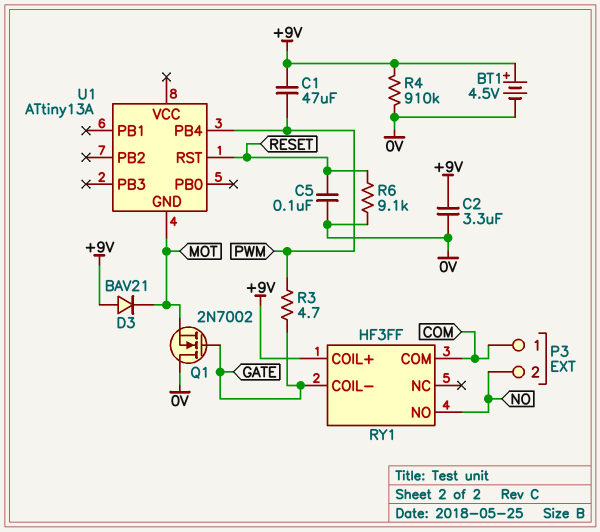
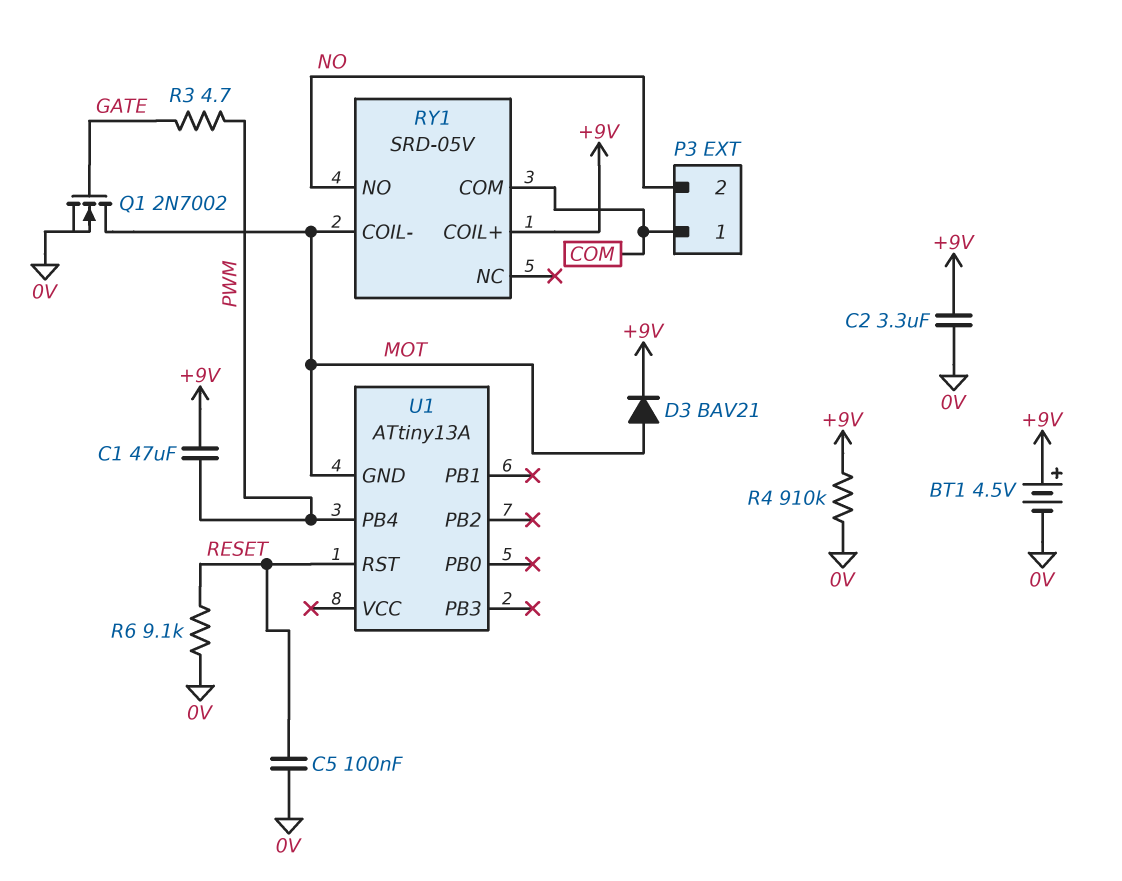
D3: diode BAV21 (A +9V, K MOT) -> diode BAV21 (A MOT, K +9V)
Q1: NMOS 2N7002 (G GATE, D 0V, S MOT) -> NMOS 2N7002 (G GATE, D MOT, S 0V)
RY1: HF3FF -> SRD-05V
RY1 pin COIL-: GATE -> MOT

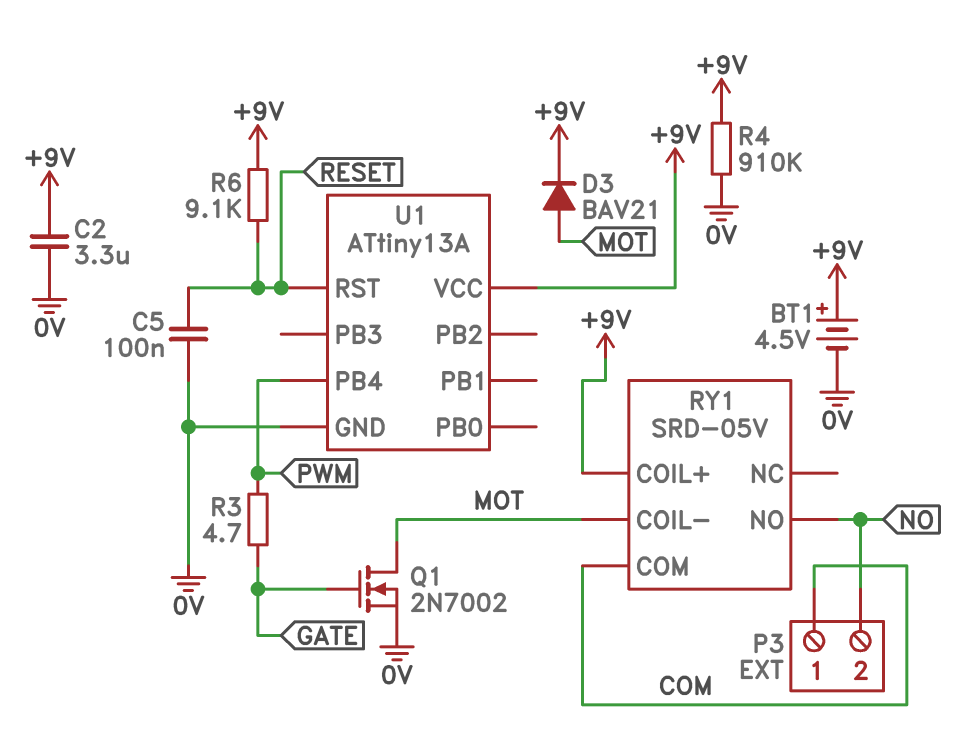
C1: 47uF (+9V, PWM) -> none
R6: 9.1k (0V, RESET) -> 9.1k (+9V, RESET)
U1 pin GND: MOT -> 0V
U1 pin VCC: none -> +9V

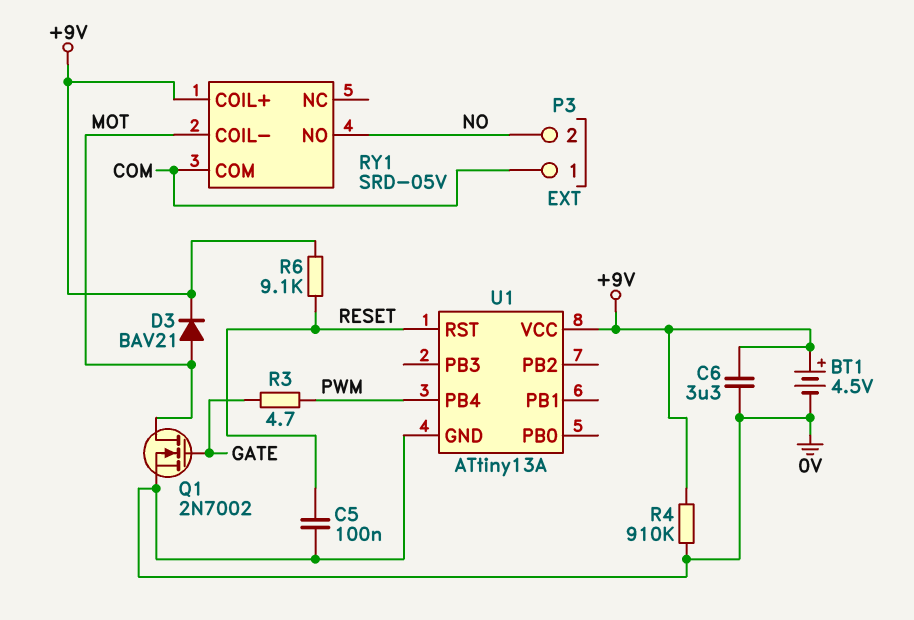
C2: 3.3uF (+9V, 0V) -> none
C6: none -> 3.3uF (+9V, 0V)

